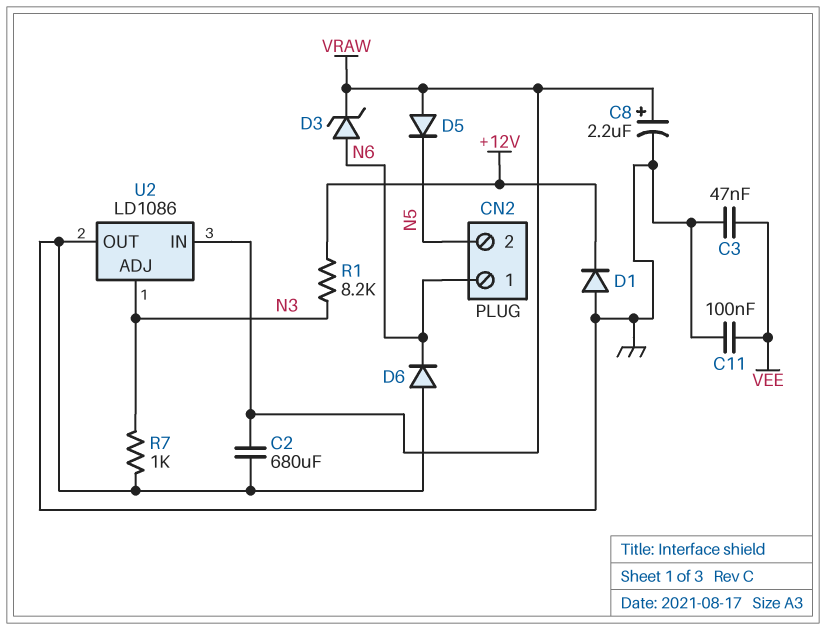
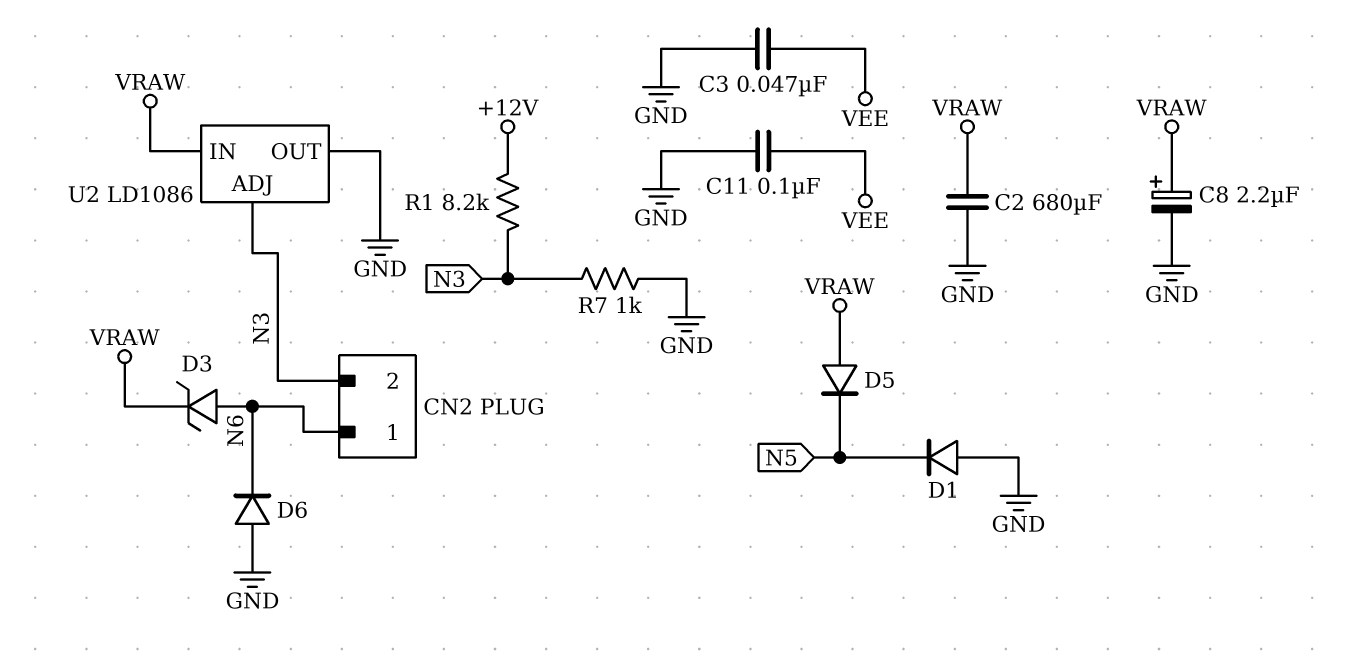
CN2 pin 2: N5 -> N3
D1: diode (A GND, K +12V) -> diode (A GND, K N5)

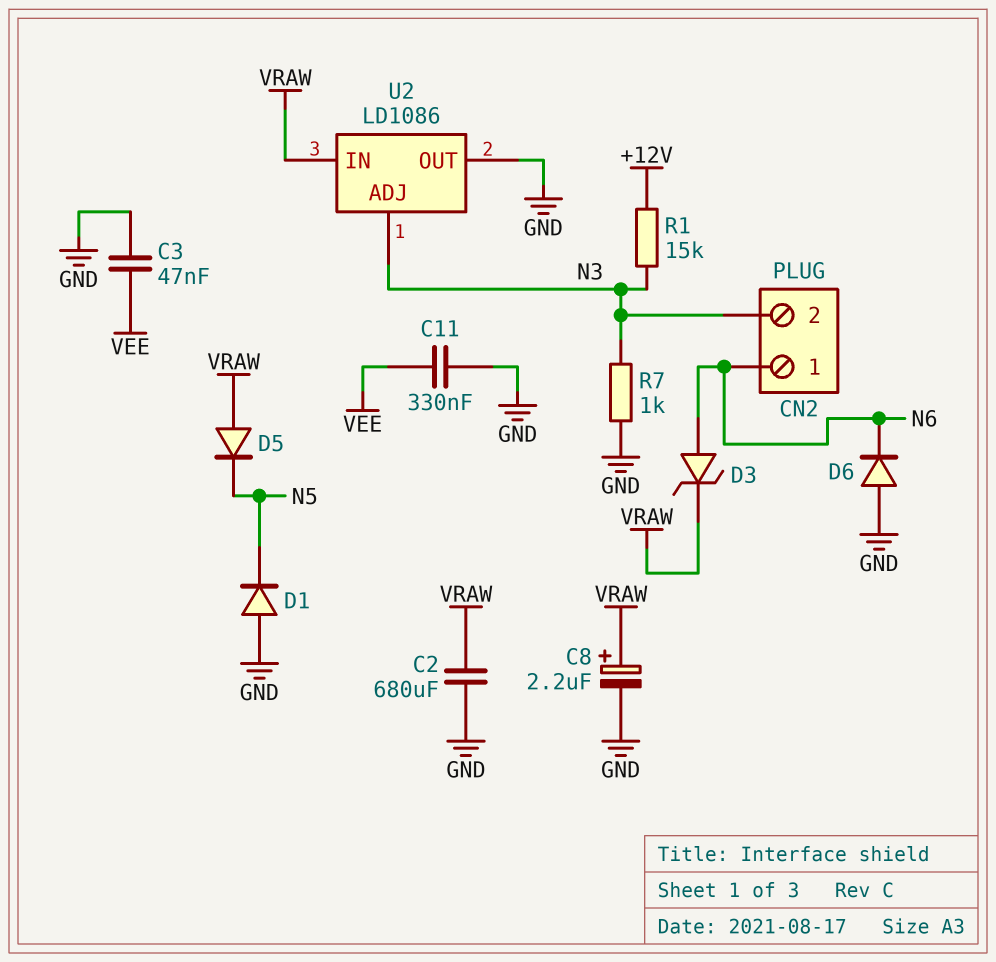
C11: 100nF (GND, VEE) -> 330nF (GND, VEE)
R1: 8.2k (+12V, N3) -> 15k (+12V, N3)

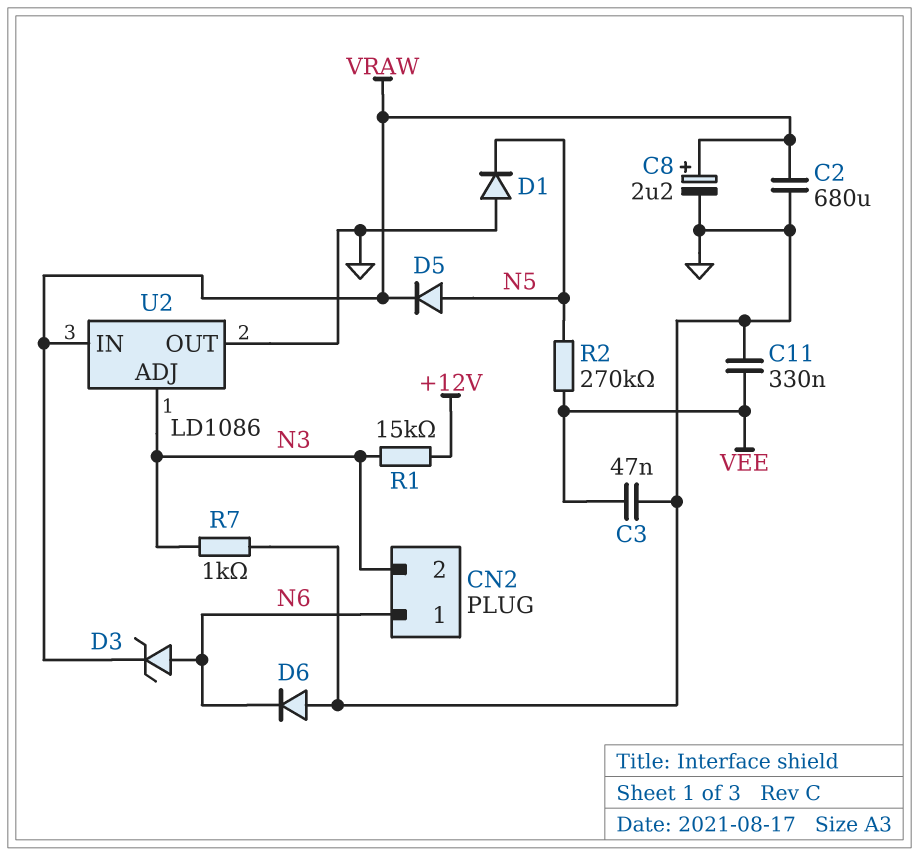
D5: diode (A VRAW, K N5) -> diode (A N5, K VRAW)
R2: none -> 270k (N5, VEE)

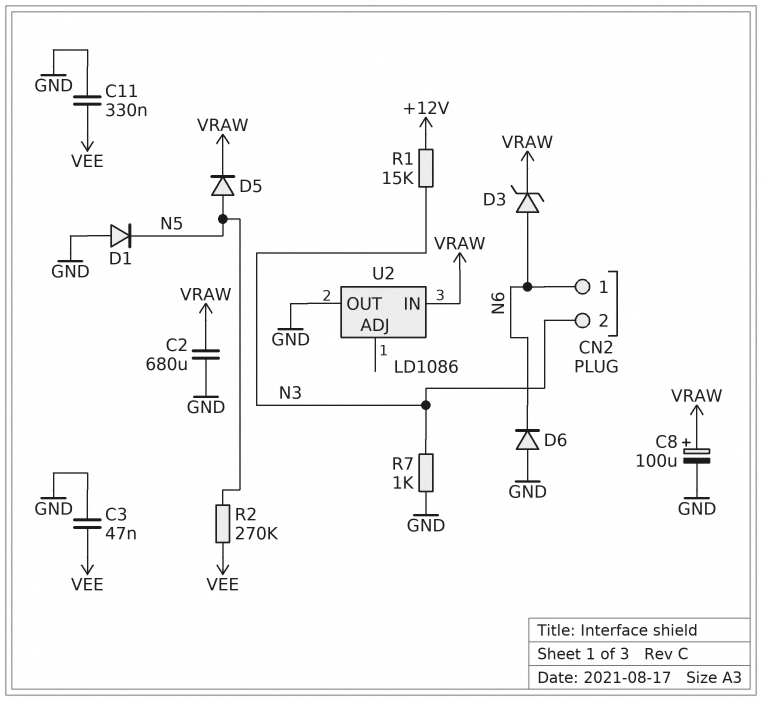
C8: 2.2uF (plus VRAW, minus GND) -> 100uF (plus VRAW, minus GND)
U2 pin ADJ: N3 -> none

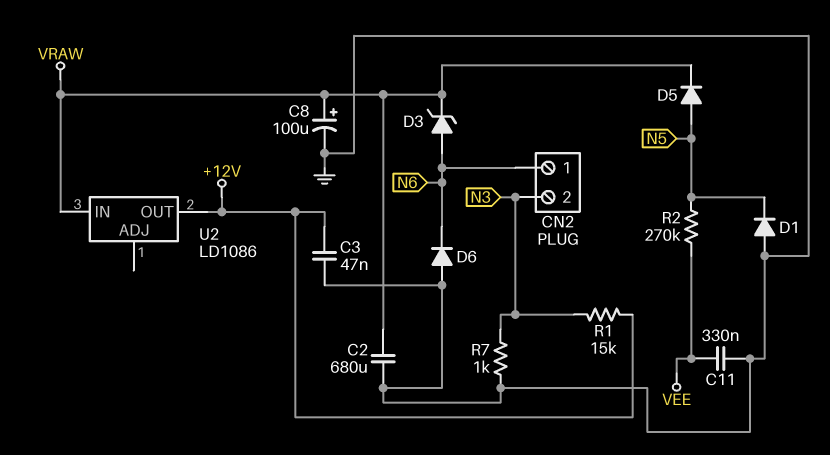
C3: 47nF (GND, VEE) -> 47nF (+12V, GND)
U2 pin OUT: GND -> +12V

